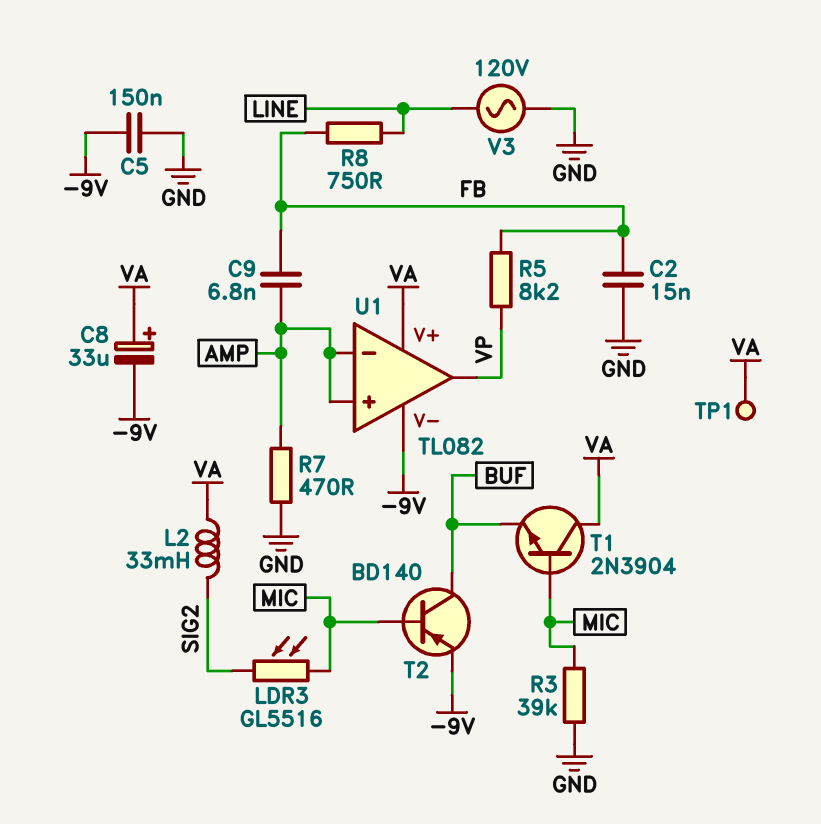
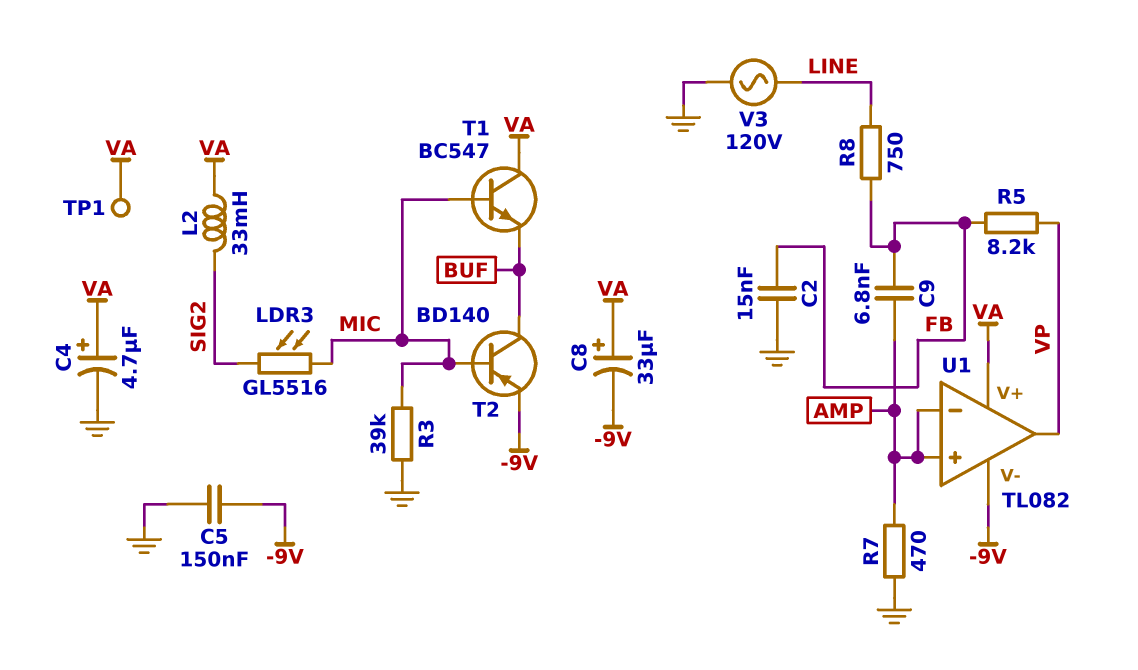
C4: none -> 4.7uF (plus VA, minus GND)
T1: NPN 2N3904 (B MIC, C VA, E BUF) -> NPN BC547 (B MIC, C VA, E BUF)

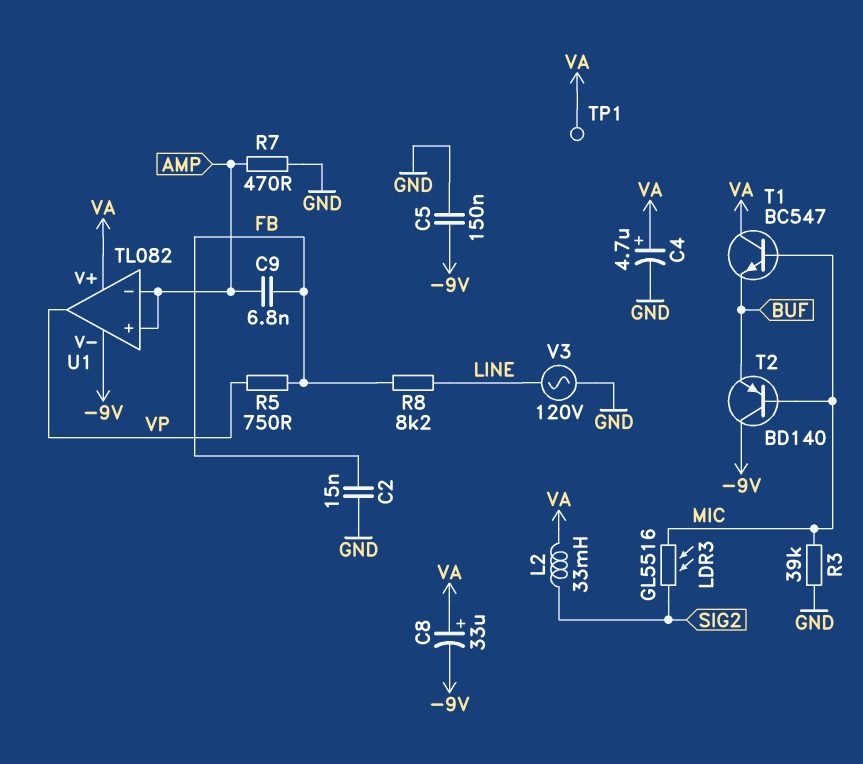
R5: 8.2k (FB, VP) -> 750 (FB, VP)
R8: 750 (FB, LINE) -> 8.2k (FB, LINE)
T2: PNP BD140 (B MIC, C BUF, E -9V) -> PNP BD140 (B MIC, C -9V, E BUF)

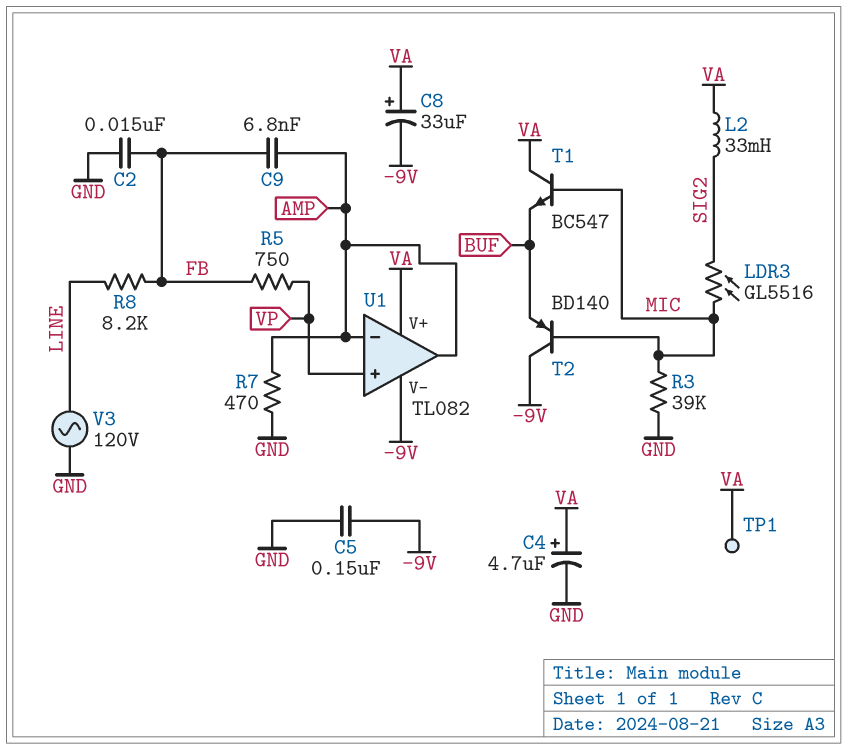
U1 pin in+: AMP -> VP
U1 pin out: VP -> AMP

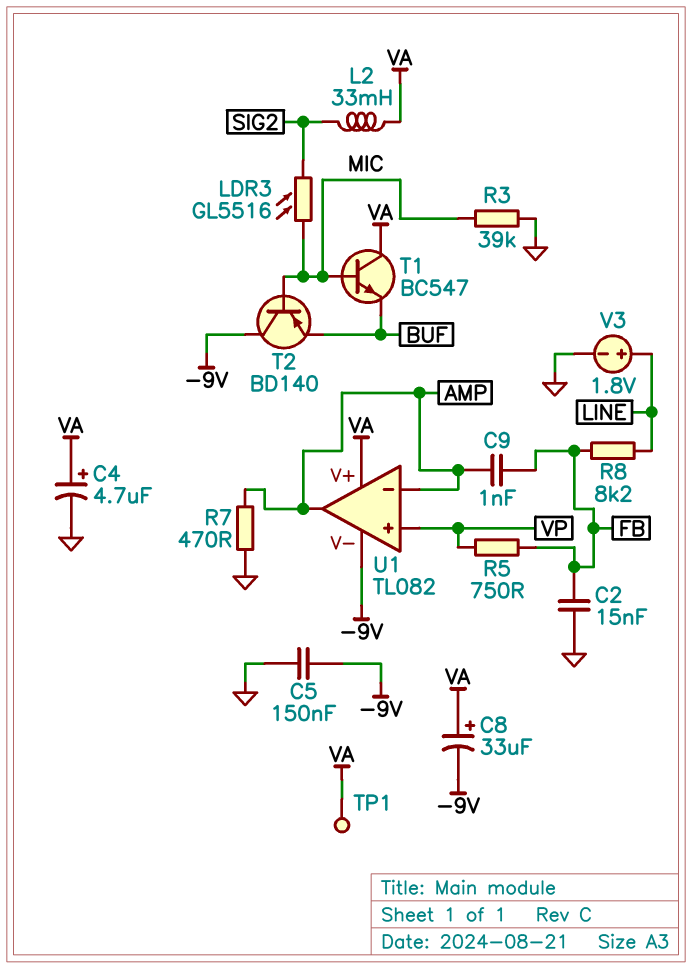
C9: 6.8nF (AMP, FB) -> 1nF (AMP, FB)
V3: AC 120V (GND, LINE) -> 1.8V (plus LINE, minus GND)

